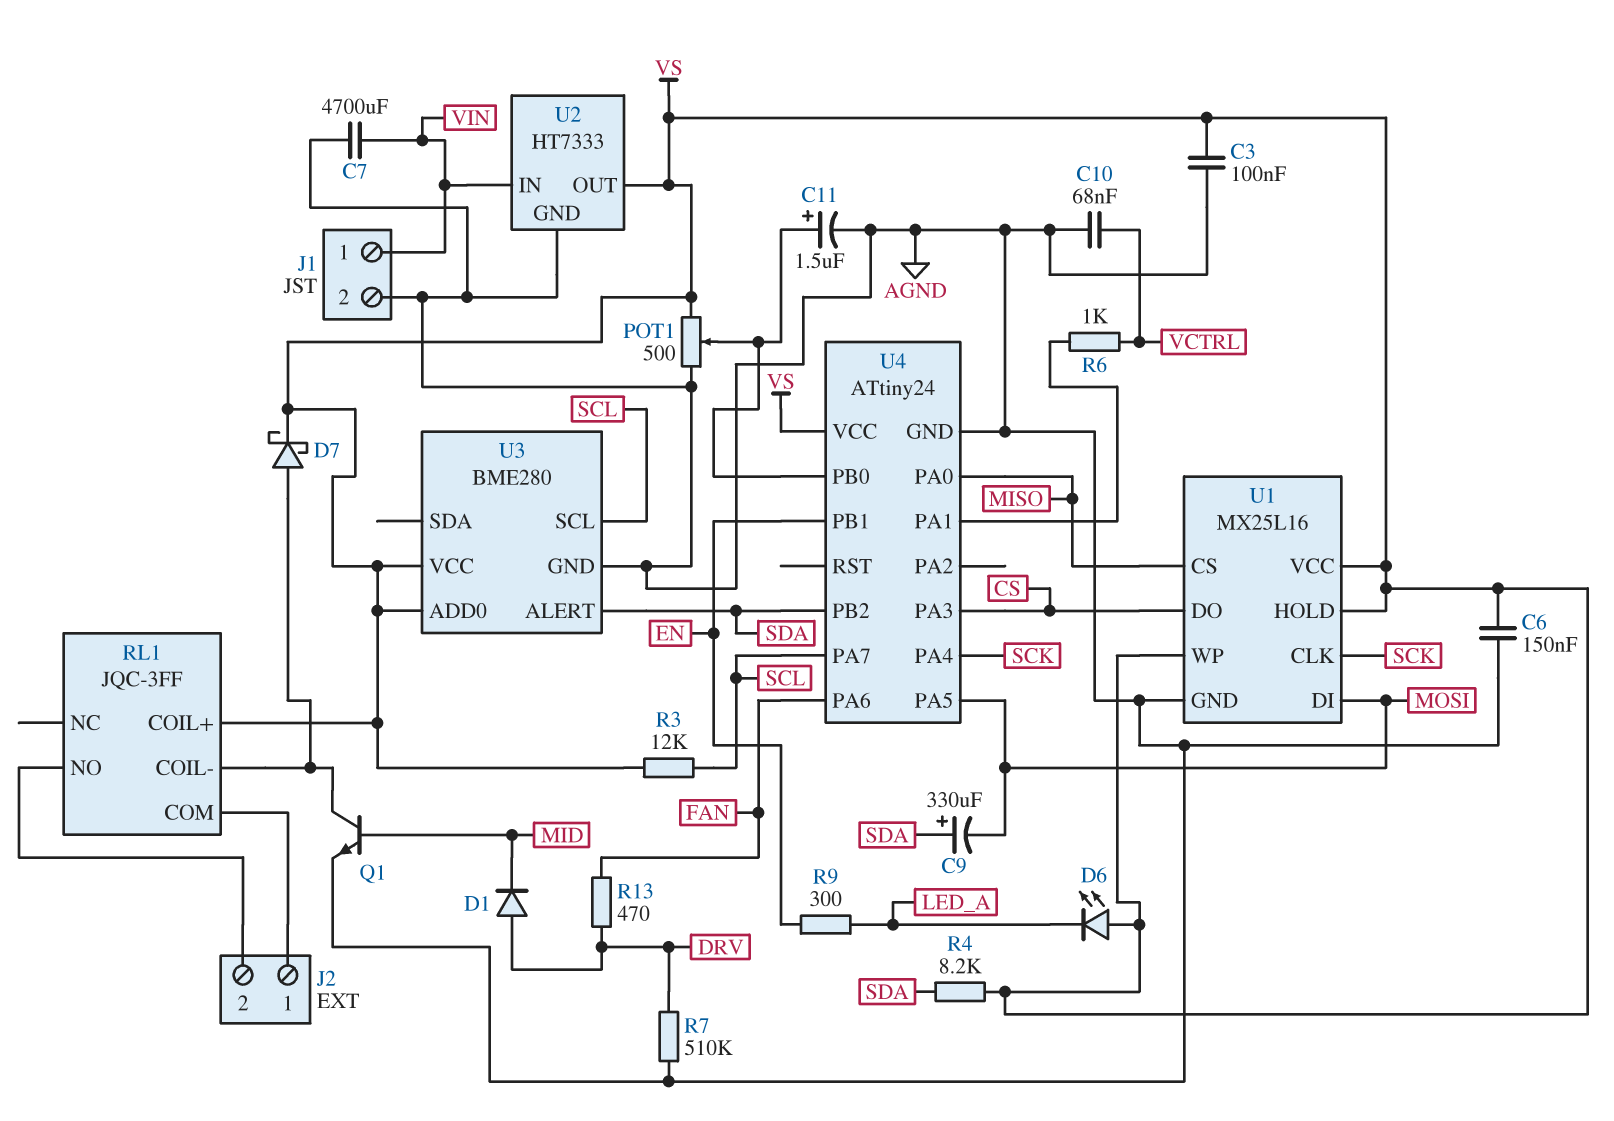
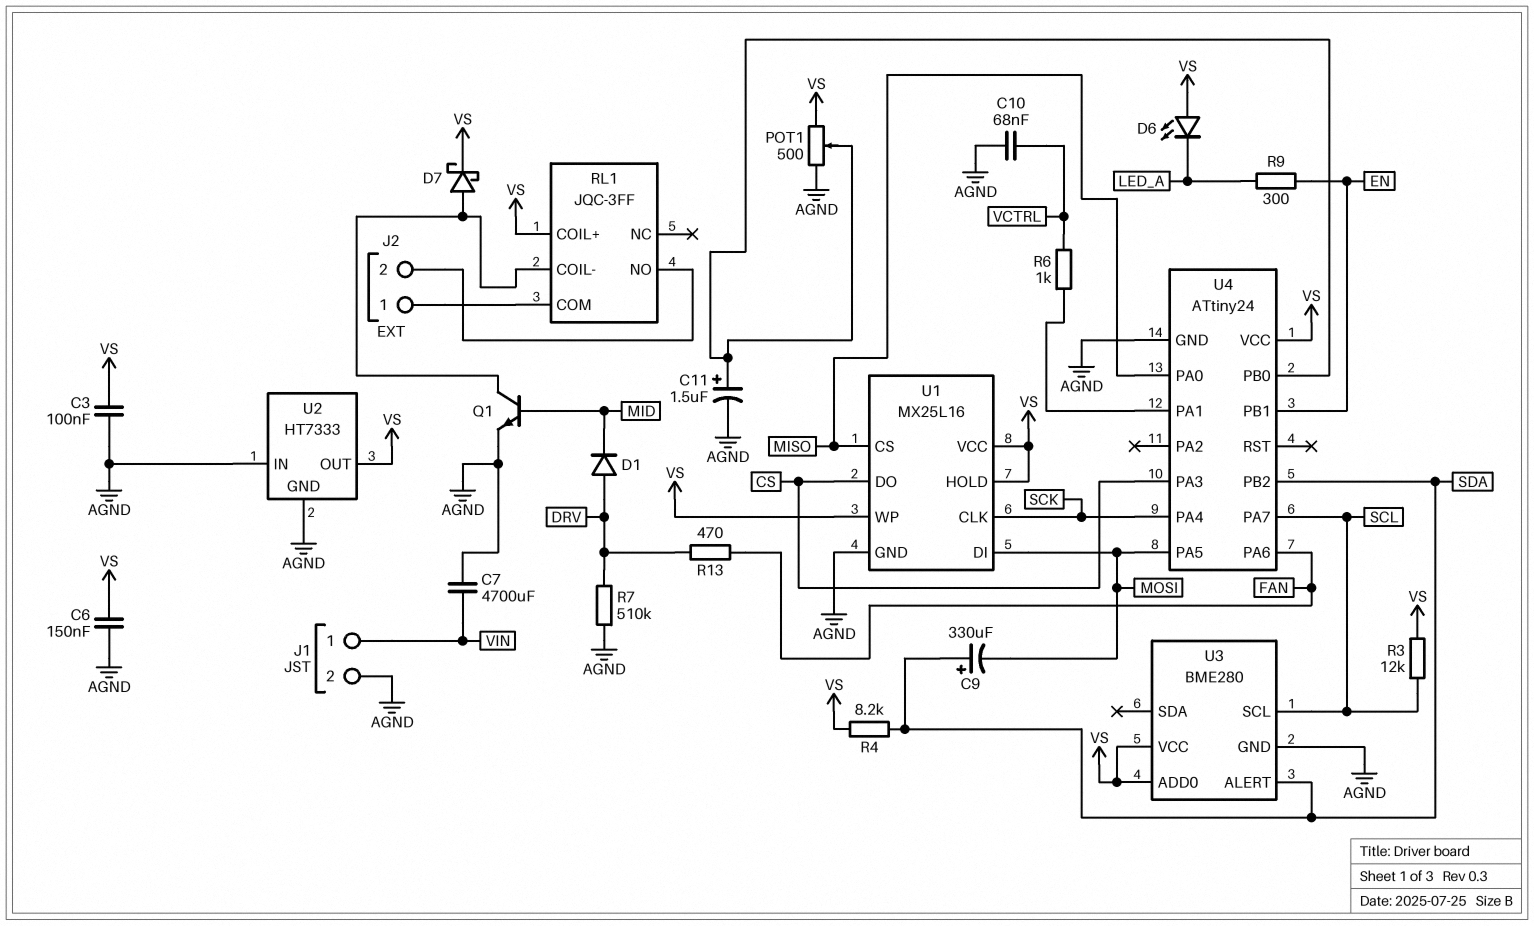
U2 pin IN: VIN -> AGND

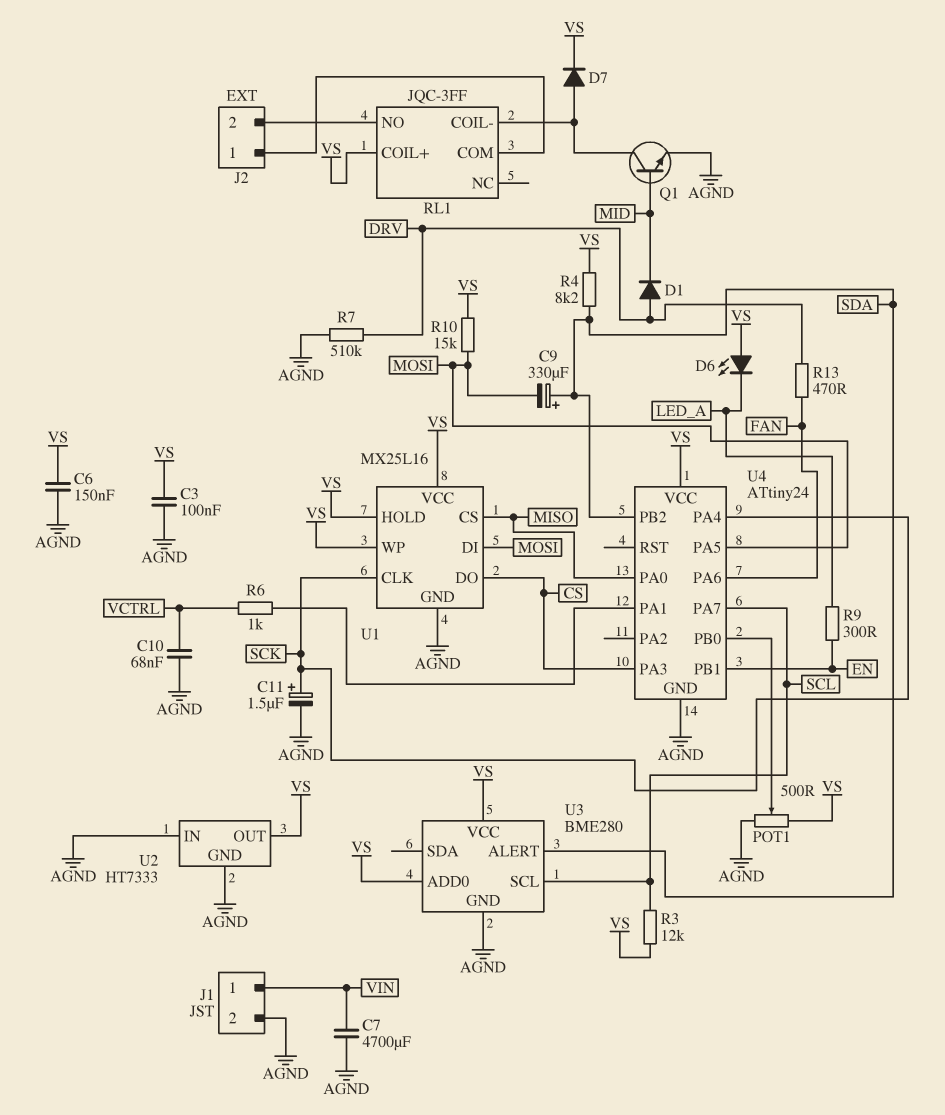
C11: 1.5uF (plus U4/PB0, minus AGND) -> 1.5uF (plus SCK, minus AGND)
D7: schottky (A RL1/COIL-, K VS) -> diode (A RL1/COIL-, K VS)
R10: none -> 15k (MOSI, VS)

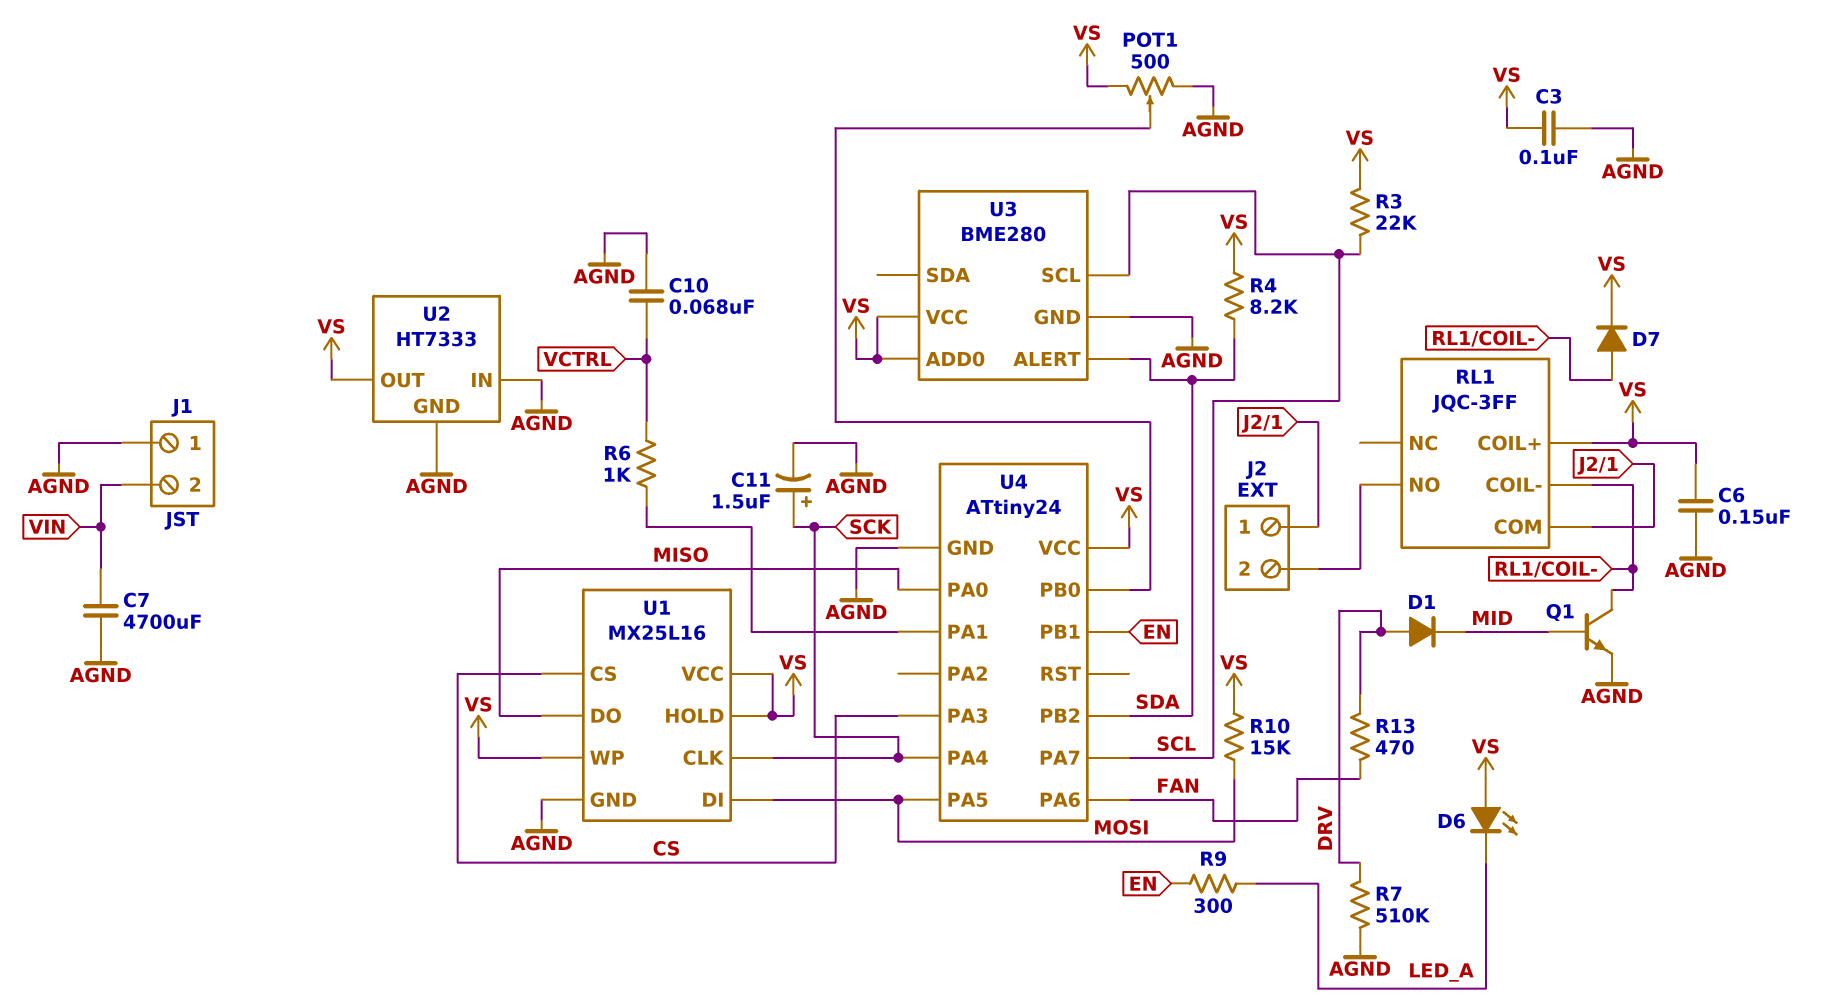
C9: 330uF (plus SDA, minus MOSI) -> none
J1 pin 1: VIN -> AGND
J1 pin 2: AGND -> VIN
R3: 12k (SCL, VS) -> 22k (SCL, VS)
U1 pin CS: MISO -> CS
U1 pin DO: CS -> MISO

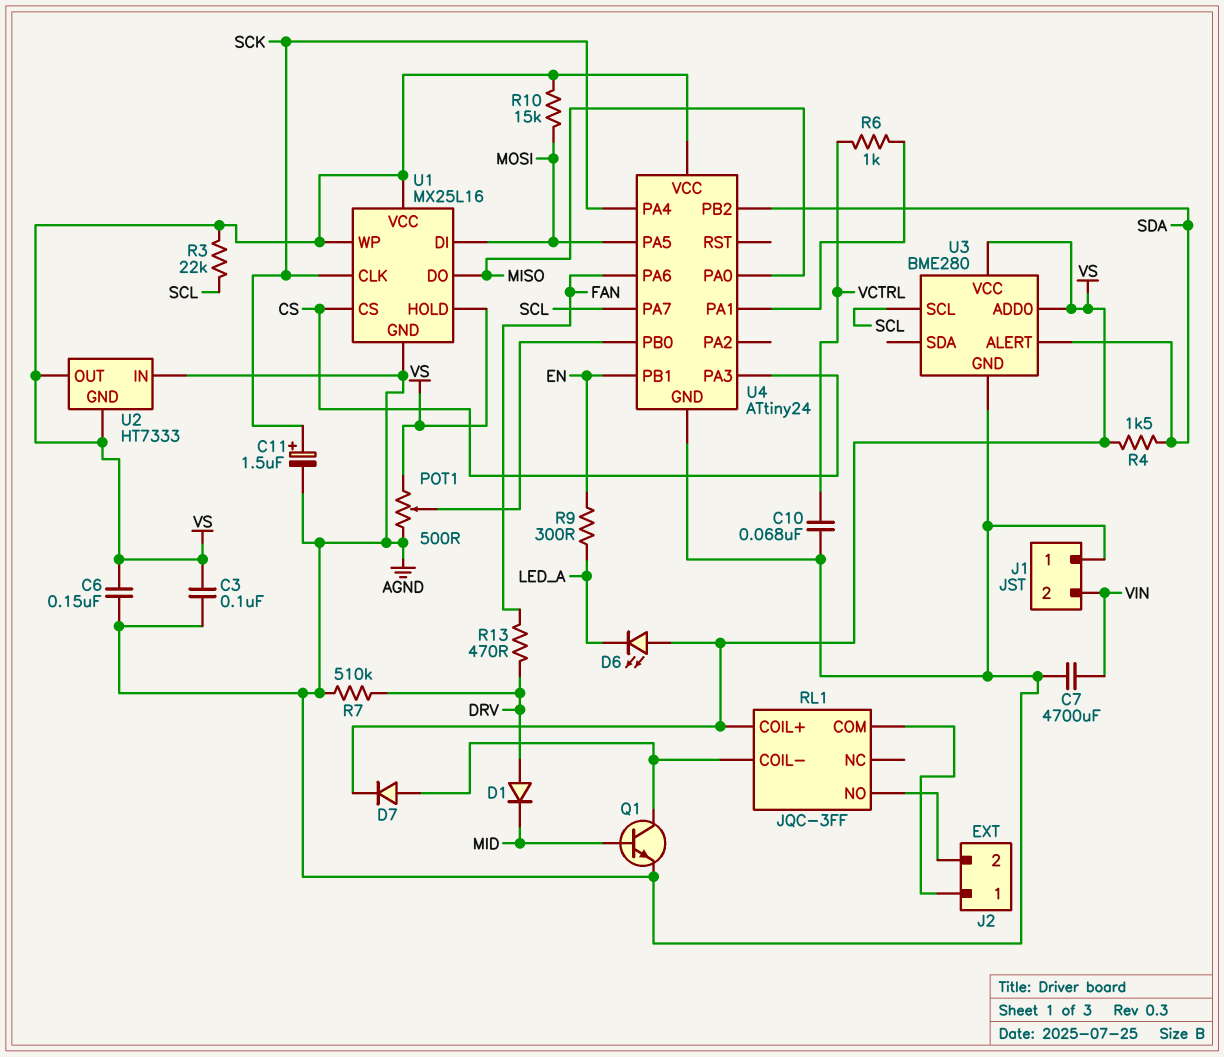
R4: 8.2k (SDA, VS) -> 1.5k (SDA, VS)
U2 pin GND: AGND -> VS

